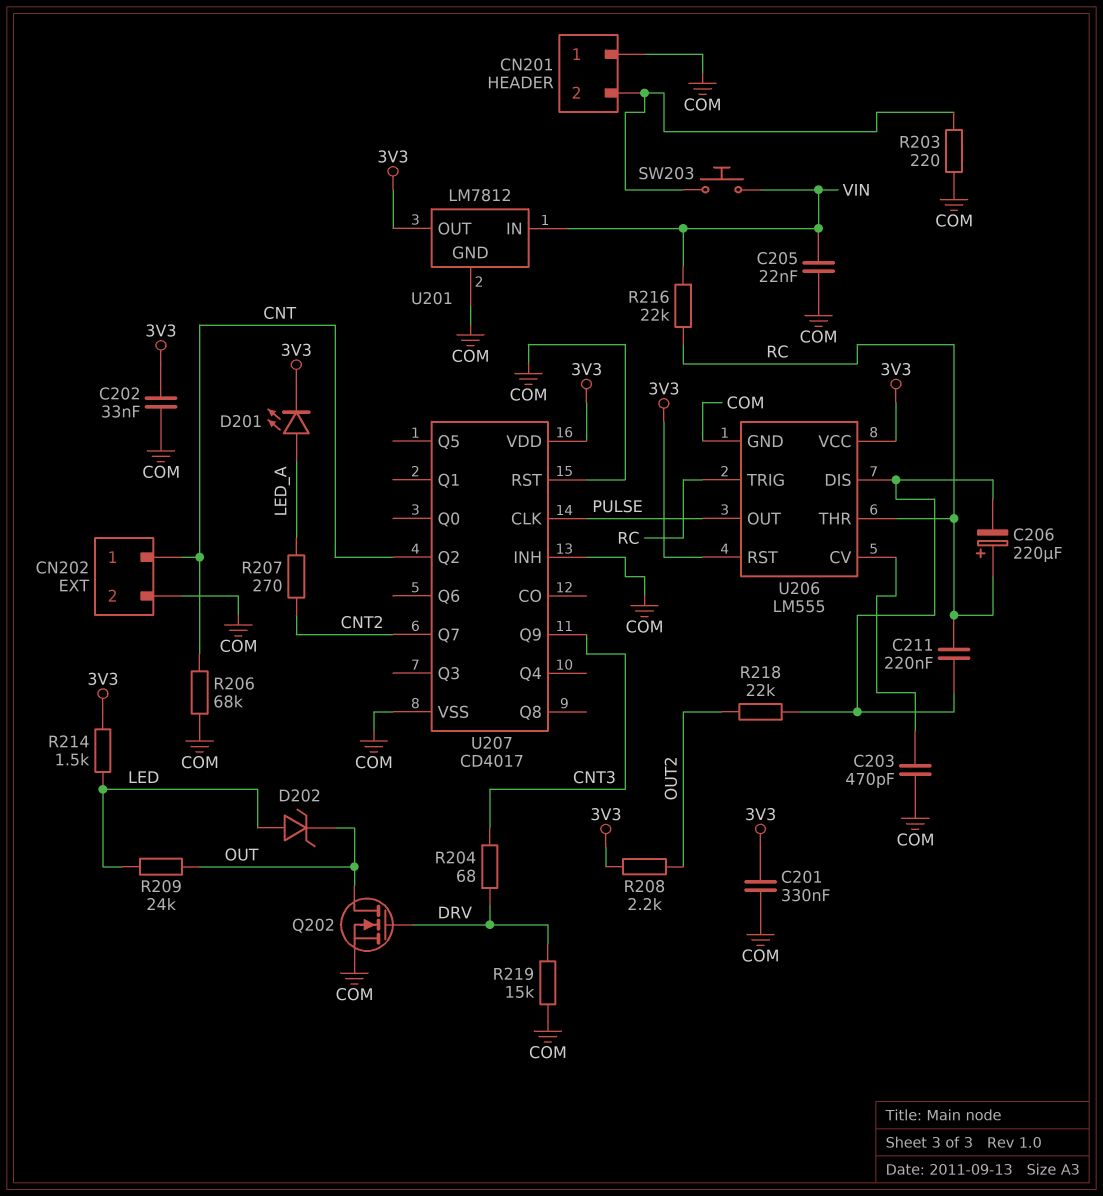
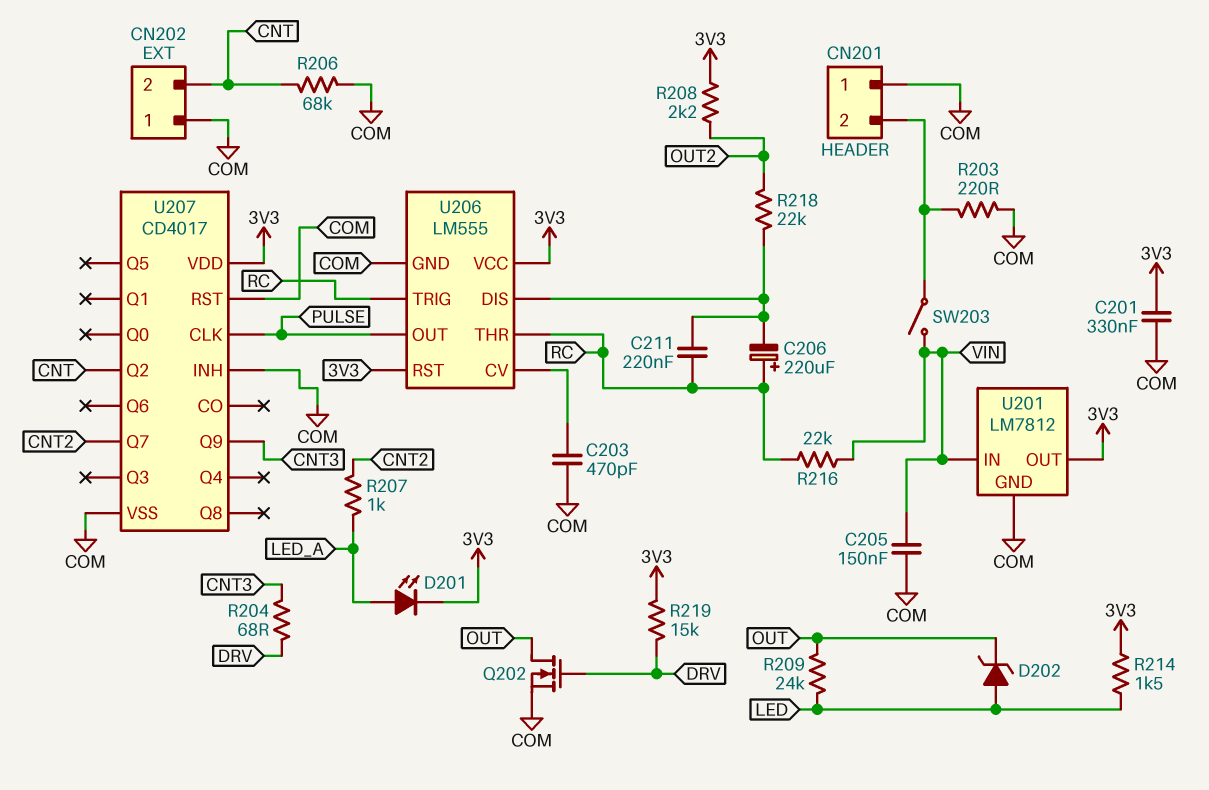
C202: 33nF (3V3, COM) -> none
C205: 22nF (COM, VIN) -> 150nF (COM, VIN)
CN202 pin 1: CNT -> COM
CN202 pin 2: COM -> CNT
R207: 270 (CNT2, LED_A) -> 1k (CNT2, LED_A)
R219: 15k (COM, DRV) -> 15k (3V3, DRV)
SW203: button (CN201/2, VIN) -> switch (CN201/2, VIN)

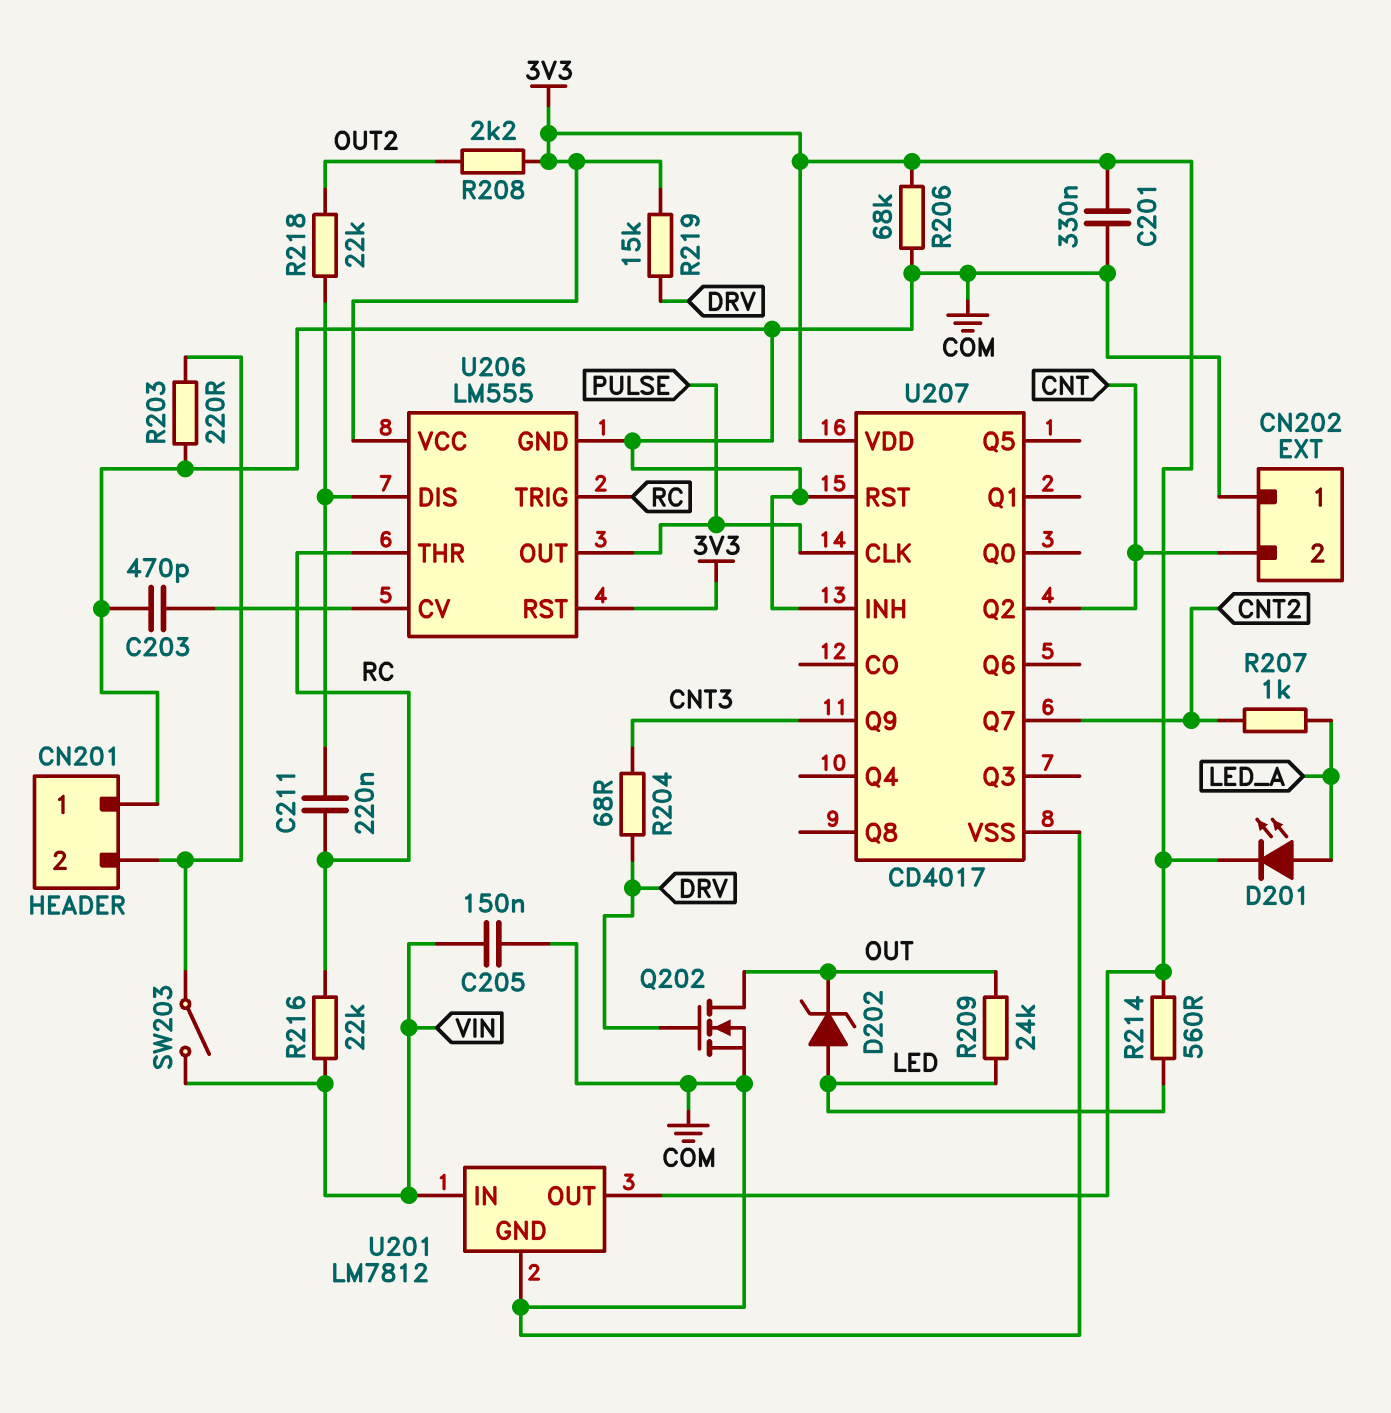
C206: 220uF (plus RC, minus U206/DIS) -> none
R206: 68k (CNT, COM) -> 68k (3V3, COM)
R214: 1.5k (3V3, LED) -> 560 (3V3, LED)

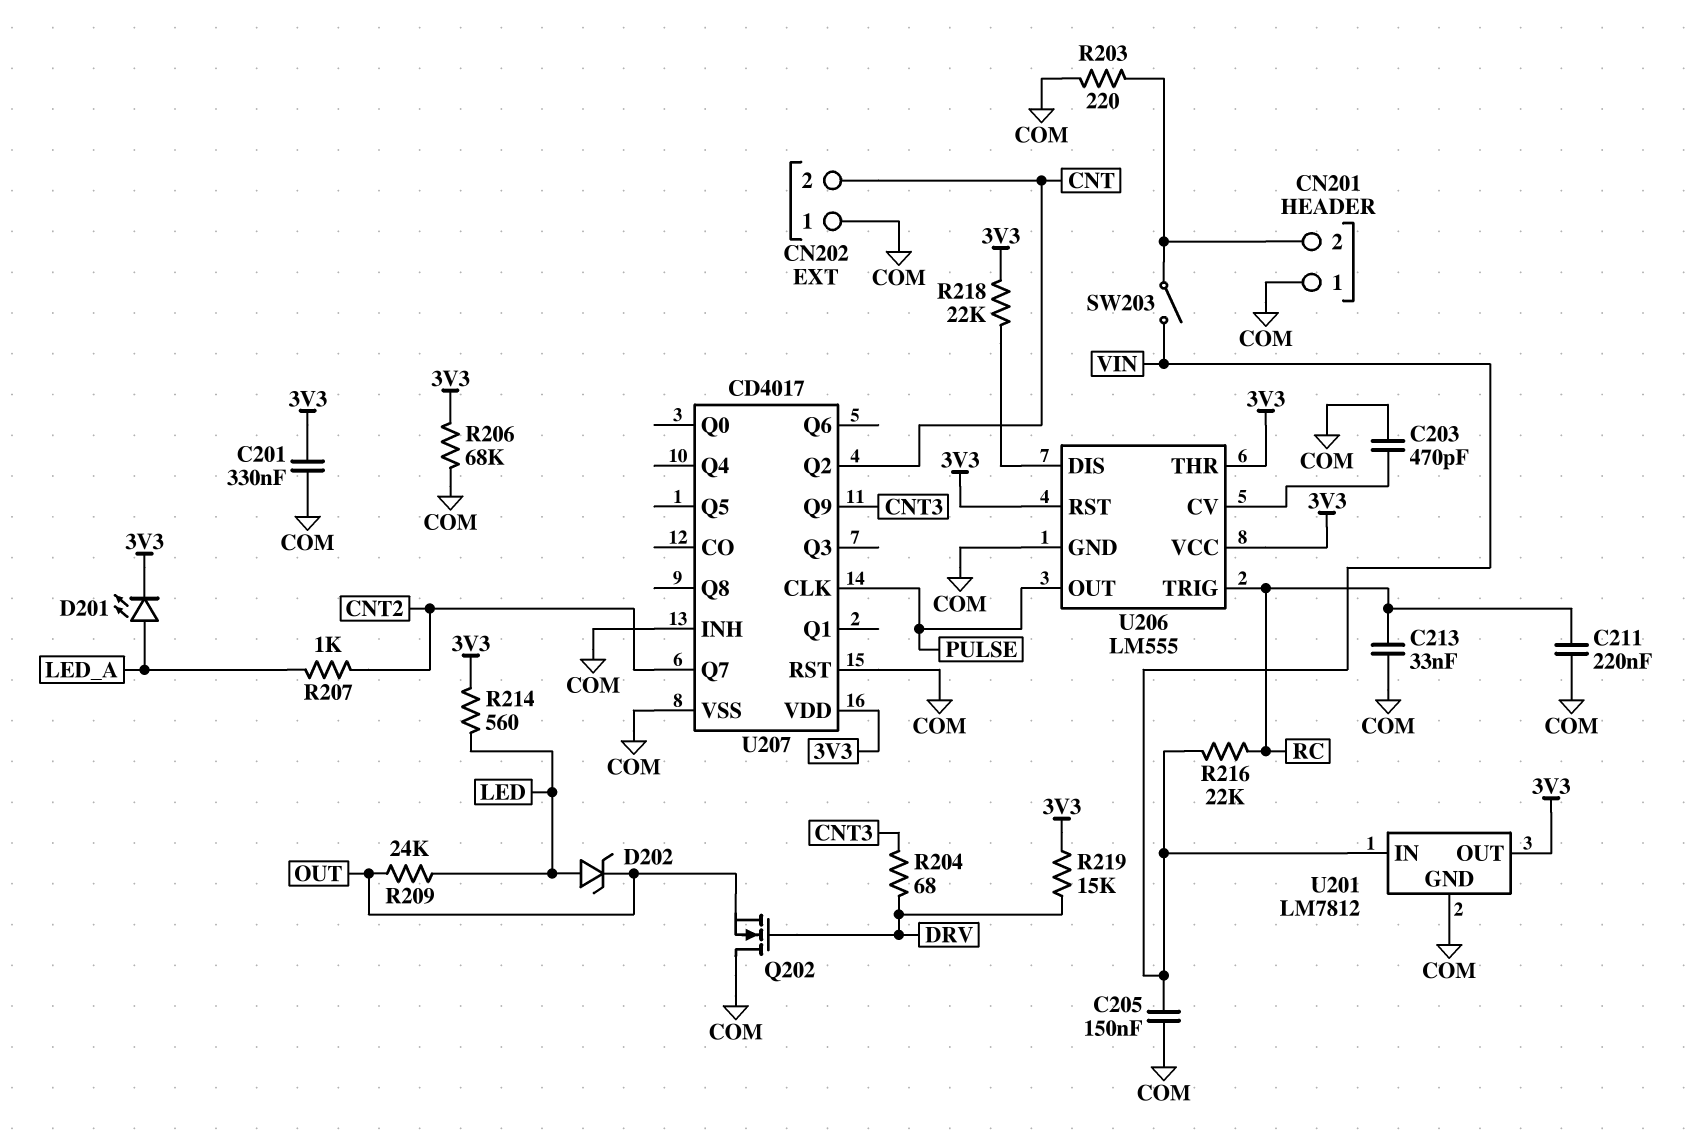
C211: 220nF (RC, U206/DIS) -> 220nF (COM, RC)
C213: none -> 33nF (COM, RC)
Q202: NMOS (G DRV, D OUT, S COM) -> NMOS (G DRV, D COM, S OUT)
R208: 2.2k (3V3, OUT2) -> none
R218: 22k (OUT2, U206/DIS) -> 22k (3V3, U206/DIS)
U206 pin THR: RC -> 3V3

